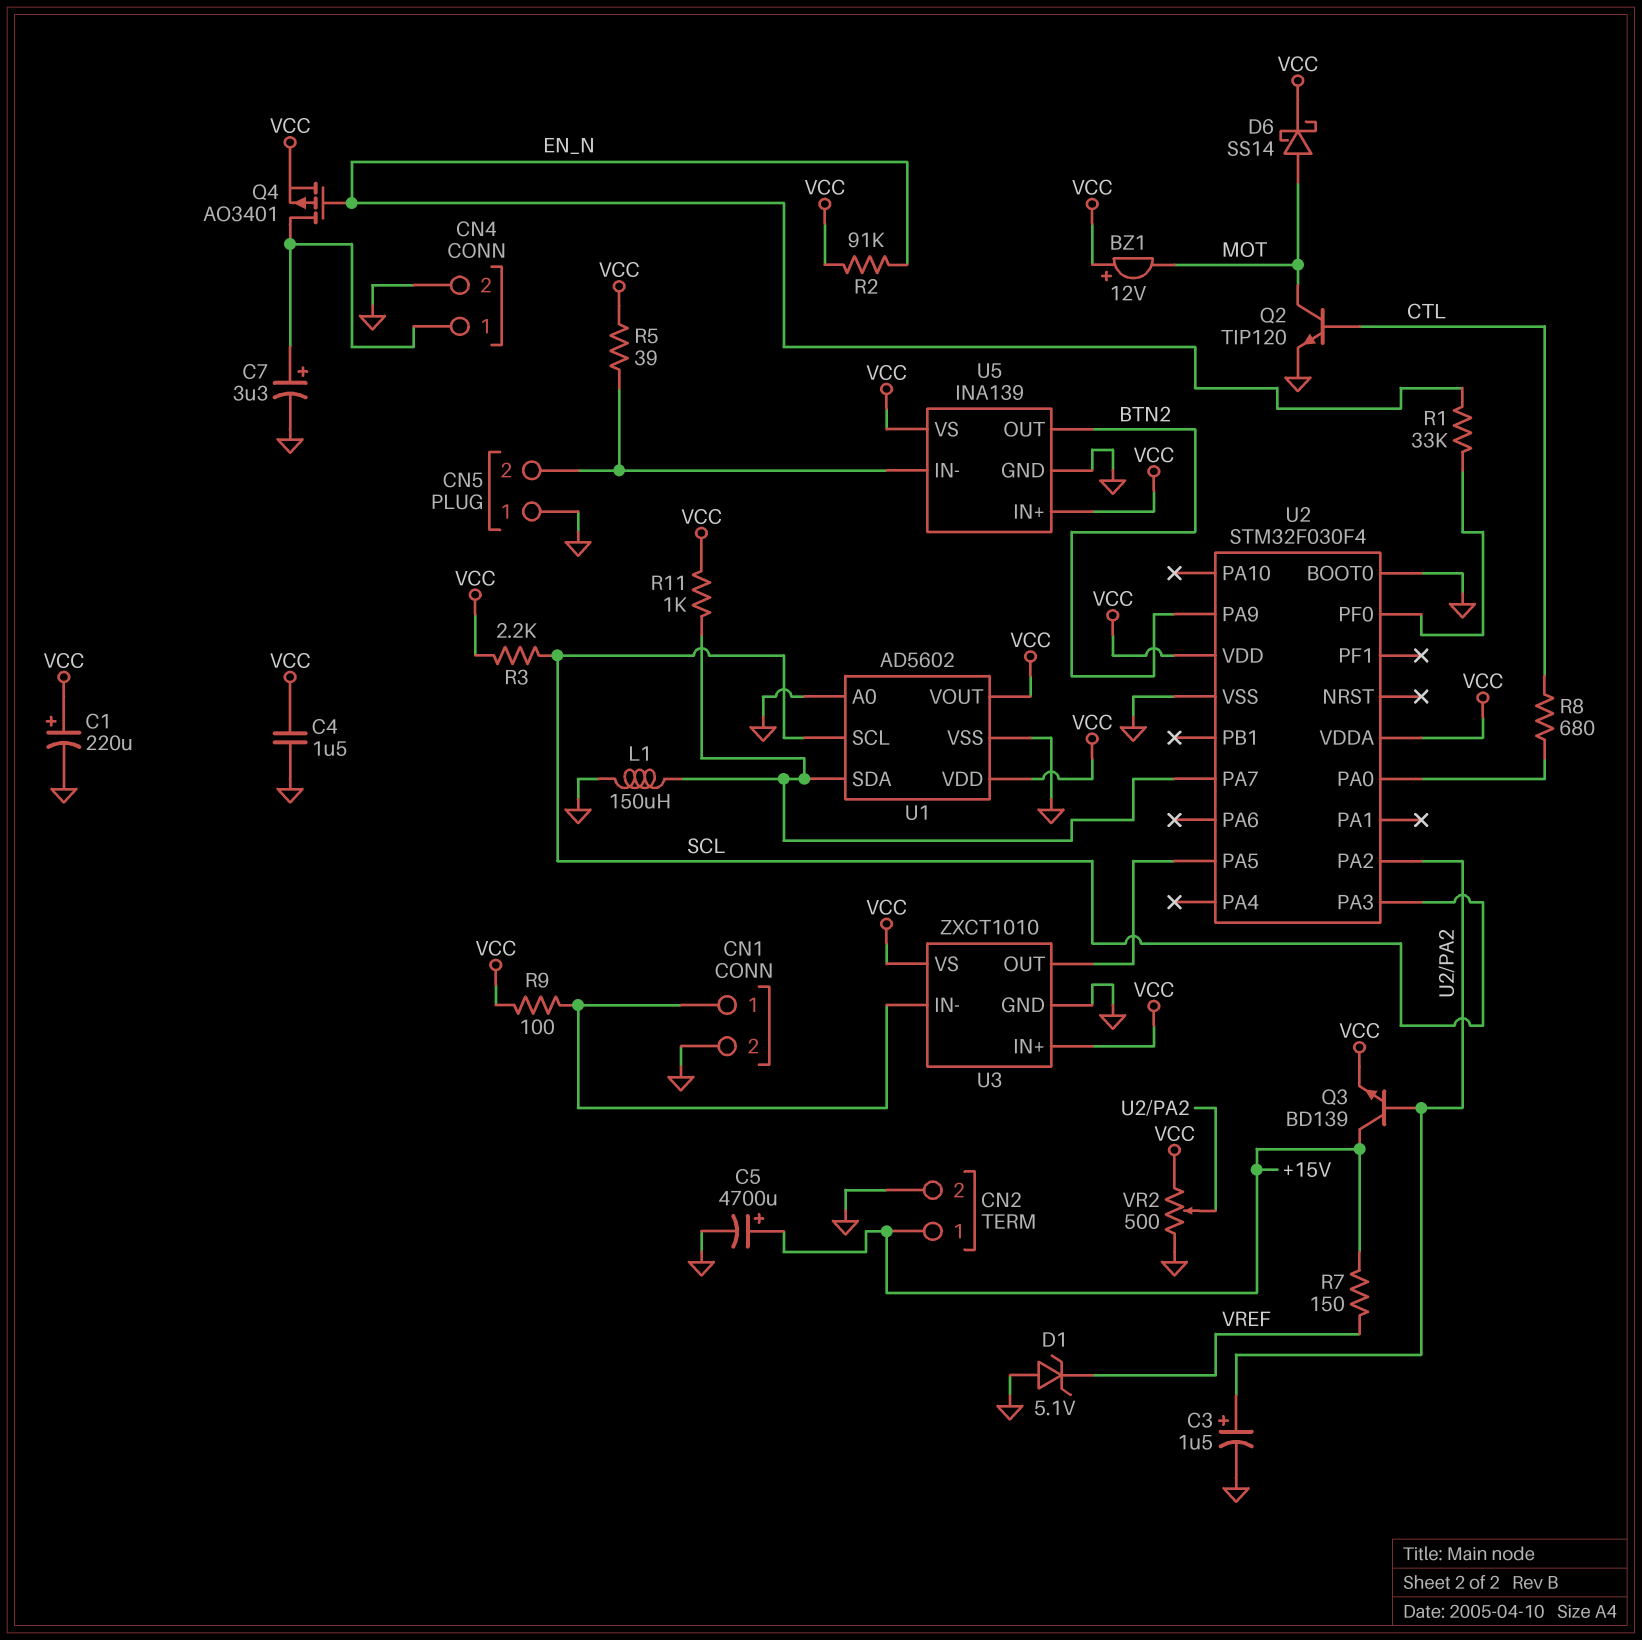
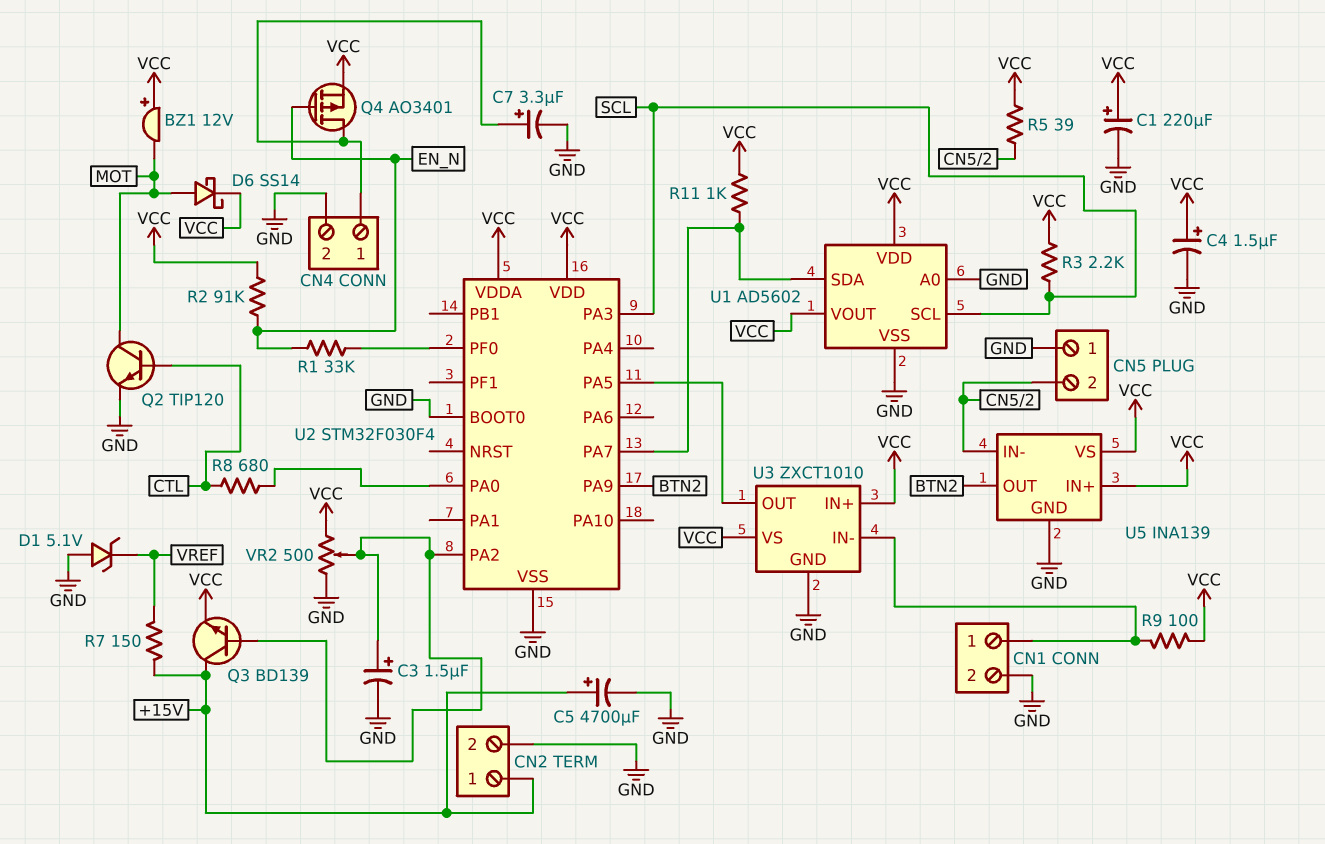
C4: 1.5uF (GND, VCC) -> 1.5uF (plus VCC, minus GND)
L1: 150uH (GND, U1/SDA) -> none

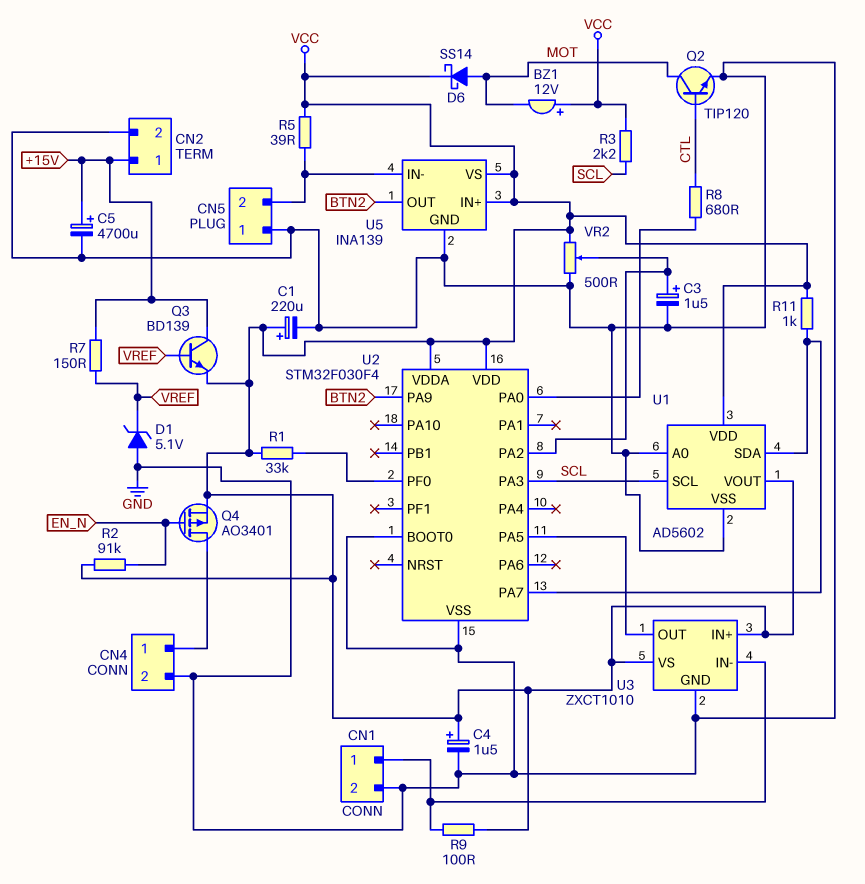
C7: 3.3uF (plus CN4/1, minus GND) -> none
Q3: NPN BD139 (B U2/PA2, C +15V, E VCC) -> NPN BD139 (B VREF, C +15V, E VCC)
R1: 33k (EN_N, U2/PF0) -> 33k (U2/PF0, VCC)

